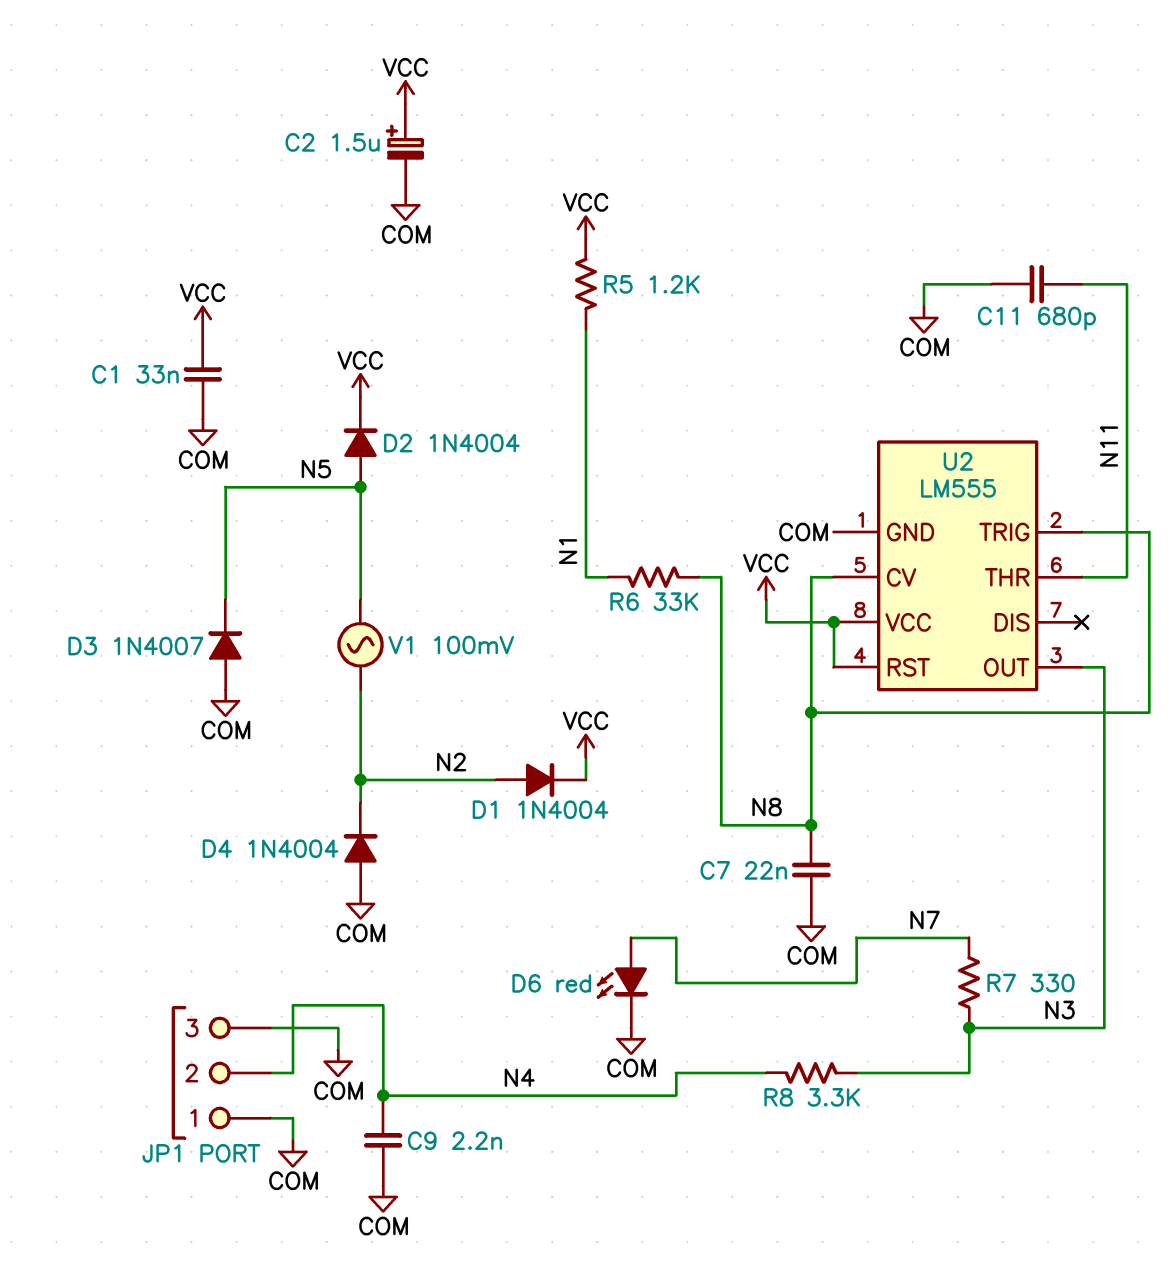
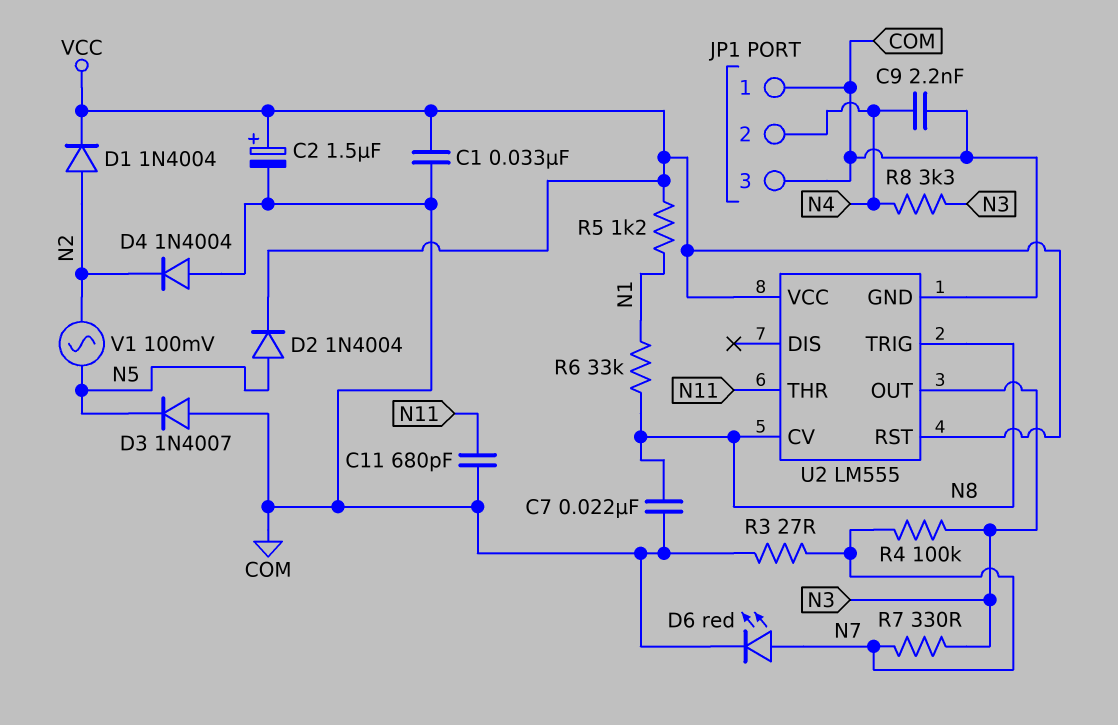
R3: none -> 27 (COM, N7)
R4: none -> 100k (N3, N7)

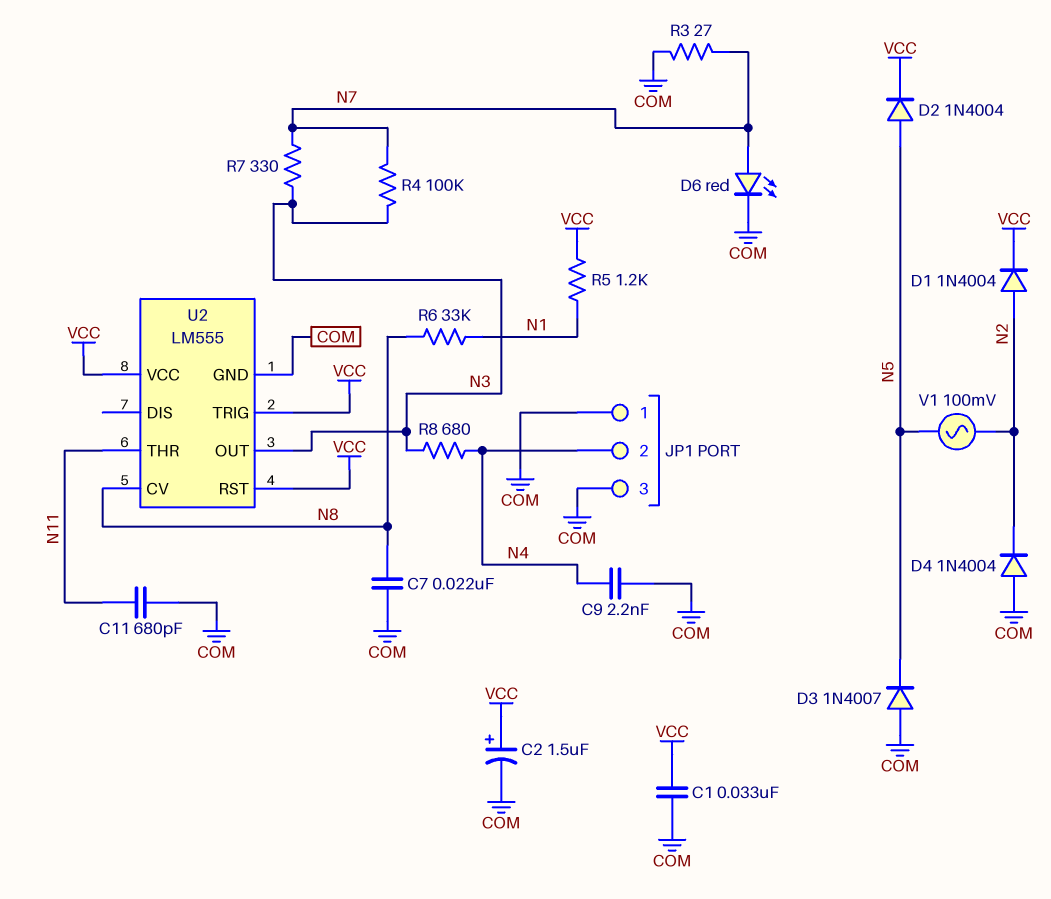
R8: 3.3k (N3, N4) -> 680 (N3, N4)
U2 pin TRIG: N8 -> VCC

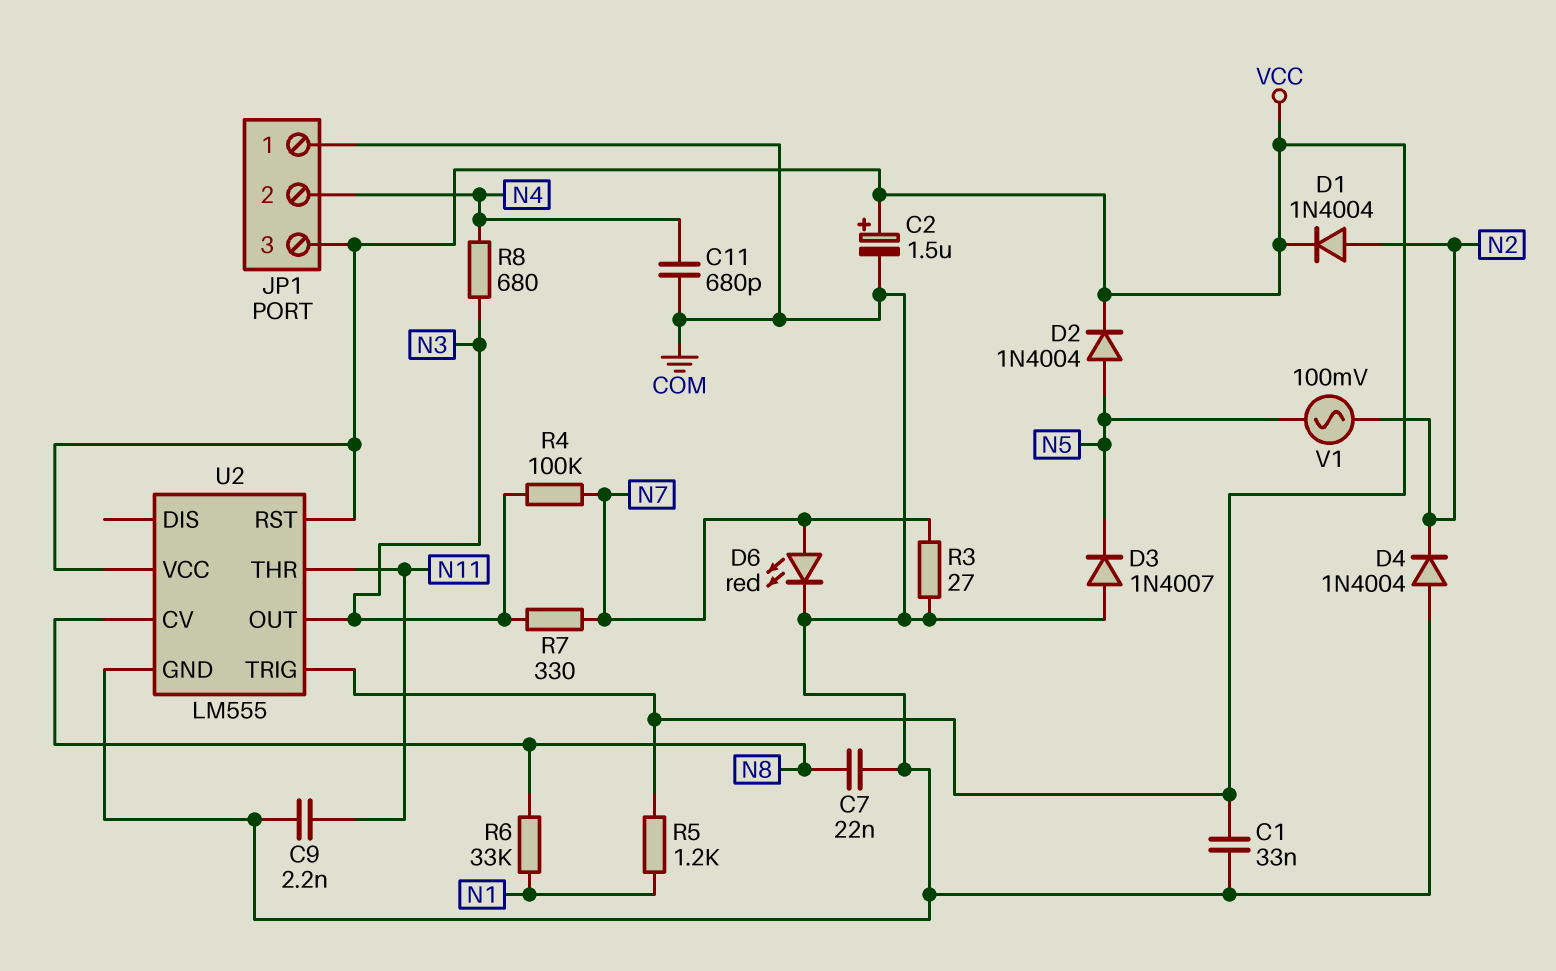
C9: 2.2nF (COM, N4) -> 2.2nF (COM, N11)
C11: 680pF (COM, N11) -> 680pF (COM, N4)
JP1 pin 3: COM -> VCC

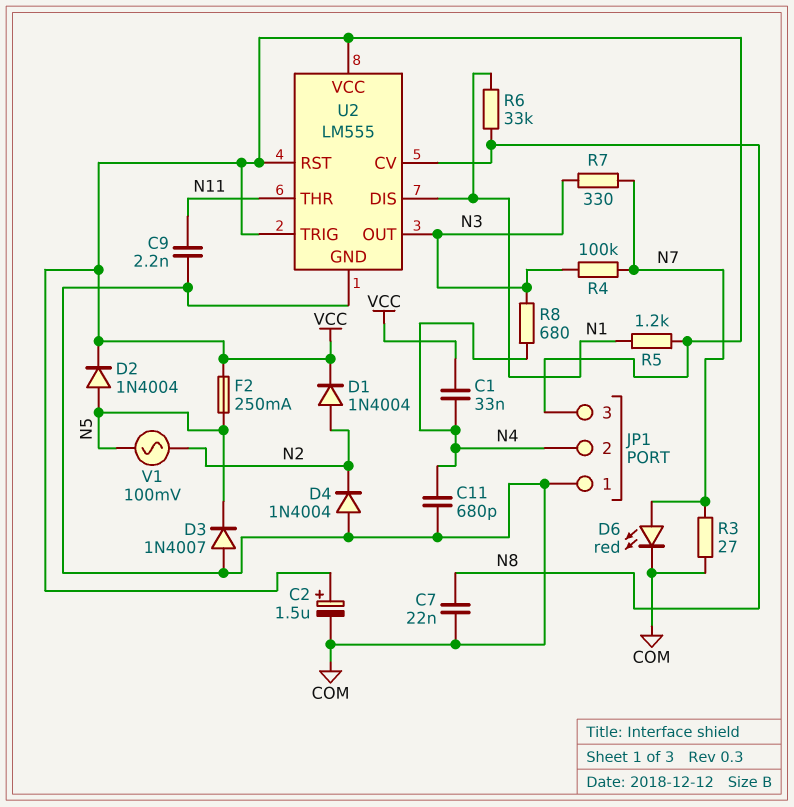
C1: 33nF (COM, VCC) -> 33nF (N4, VCC)
F2: none -> 250mA (N5, VCC)
U2 pin DIS: none -> N1

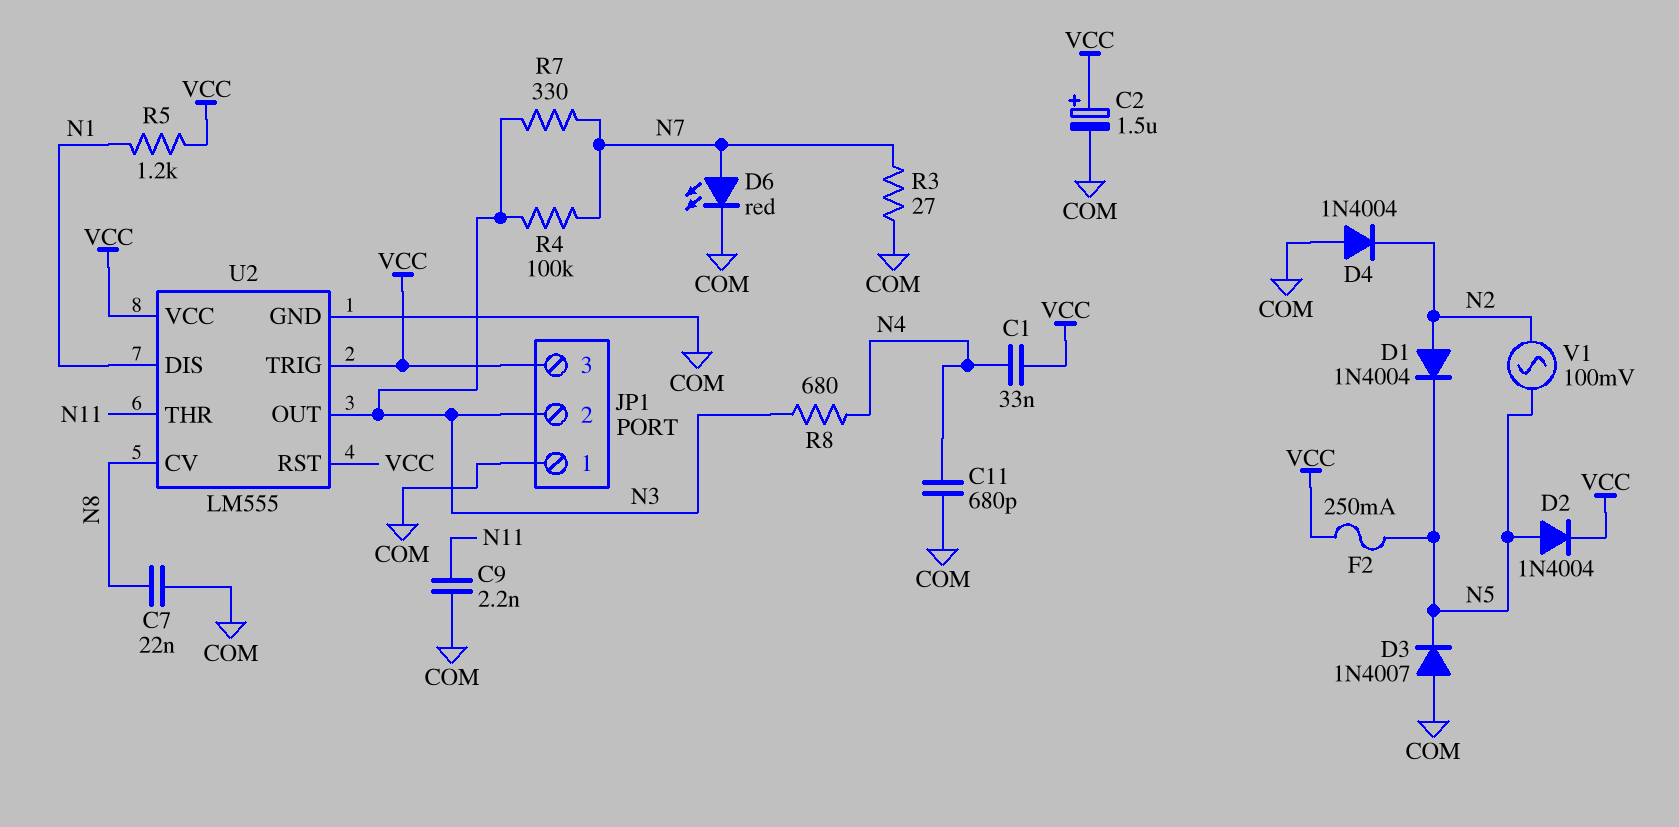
D1: diode 1N4004 (A N2, K VCC) -> diode 1N4004 (A N2, K N5)
JP1 pin 2: N4 -> N3
R6: 33k (N1, N8) -> none

